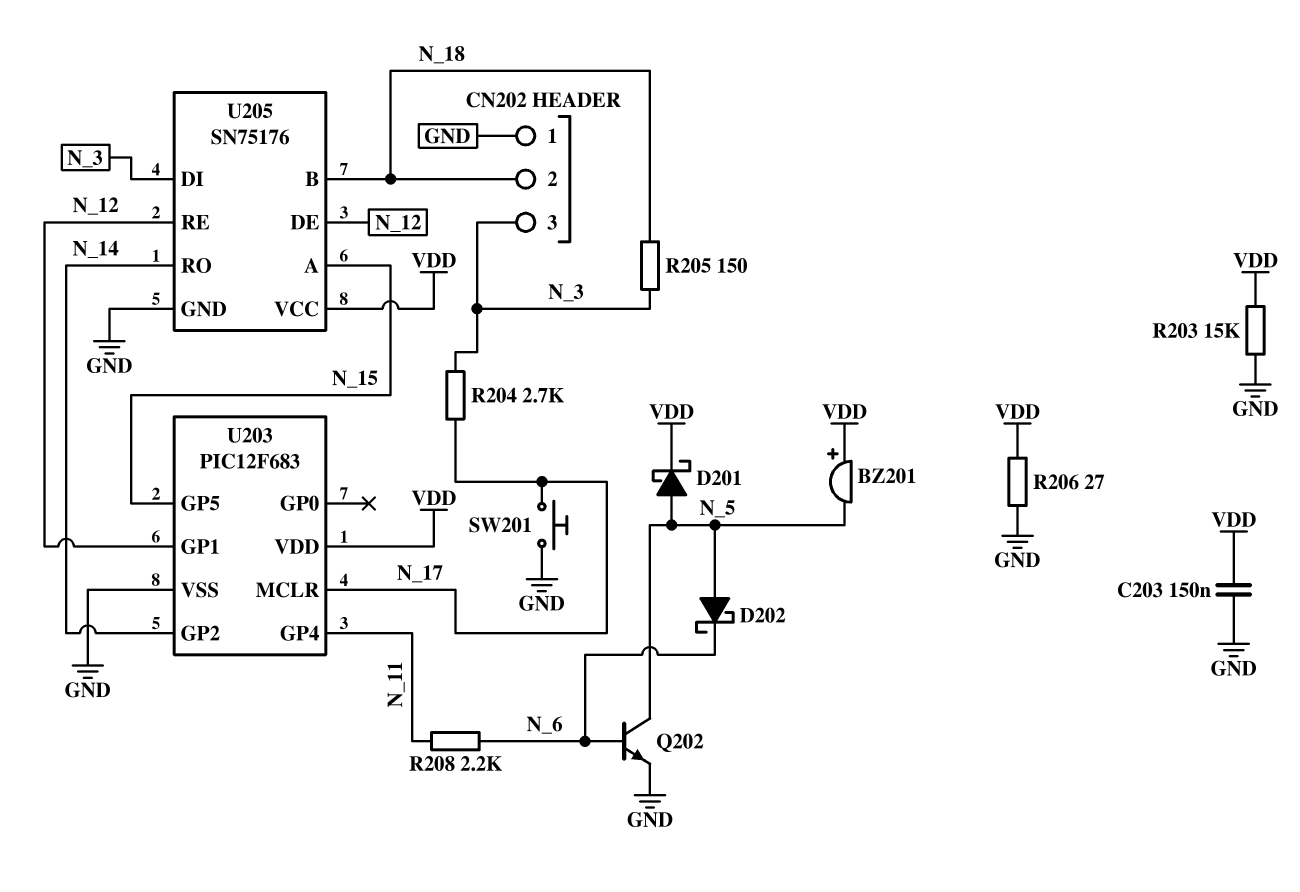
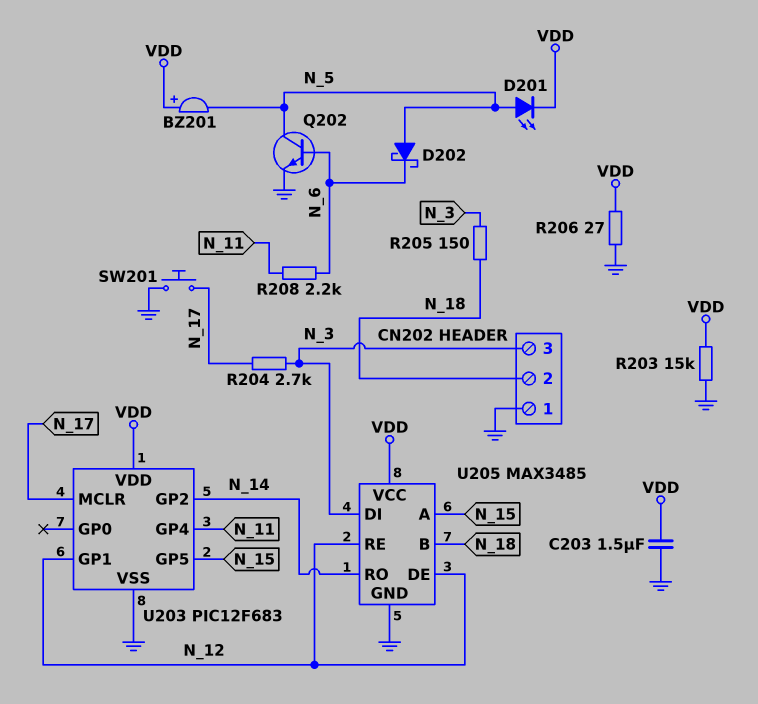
C203: 150nF (GND, VDD) -> 1.5uF (GND, VDD)
D201: schottky (A N_5, K VDD) -> LED (A N_5, K VDD)
U205: SN75176 -> MAX3485

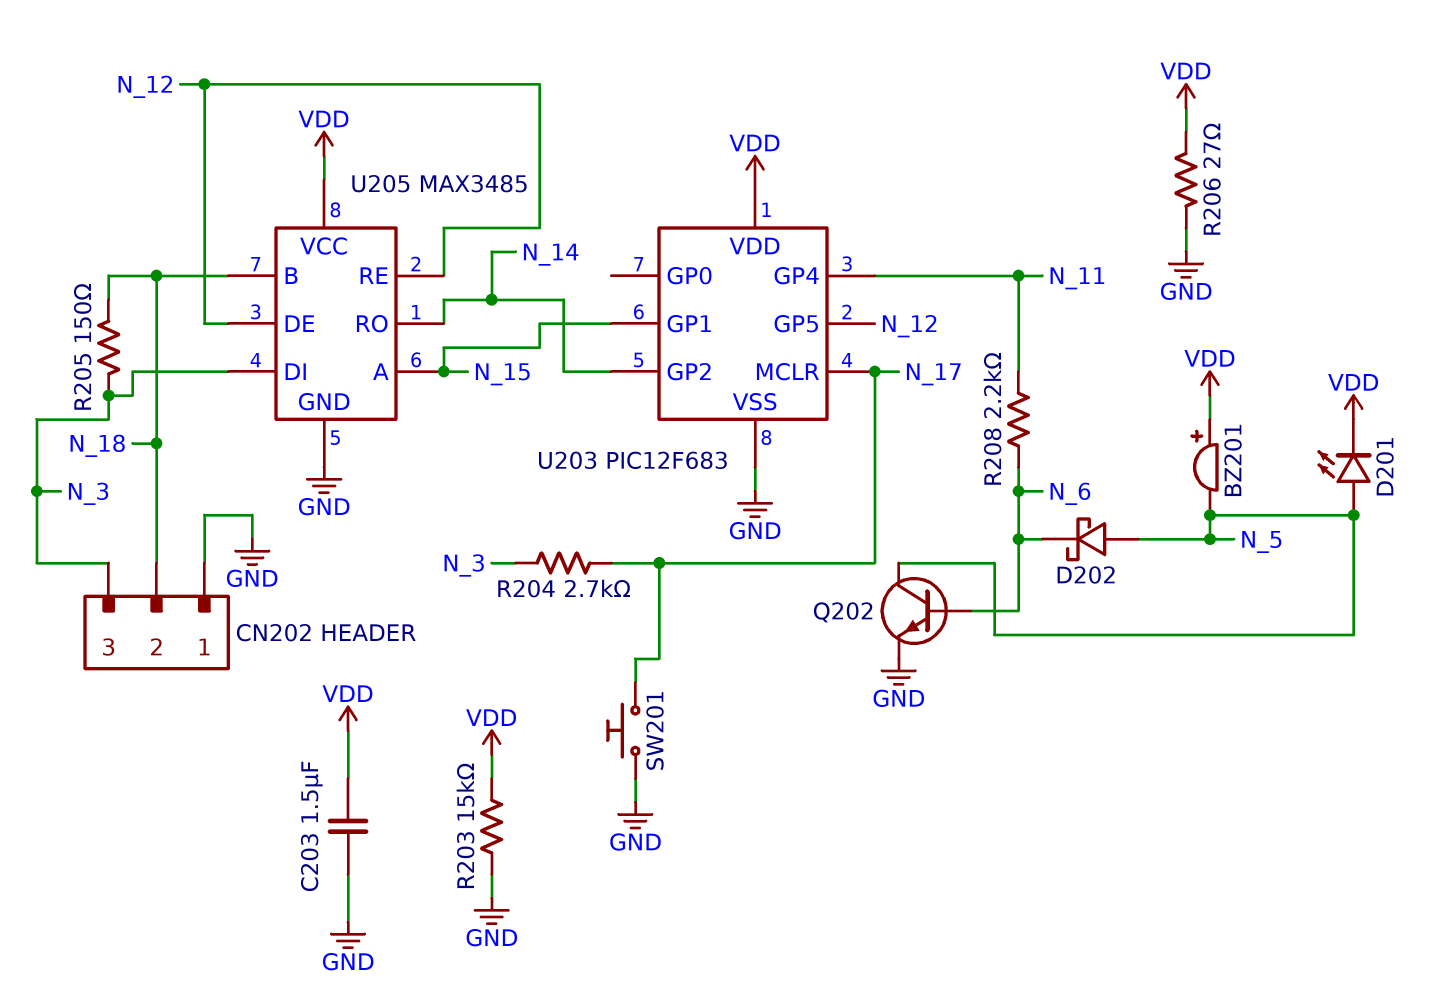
U203 pin GP1: N_12 -> N_15
U203 pin GP5: N_15 -> N_12

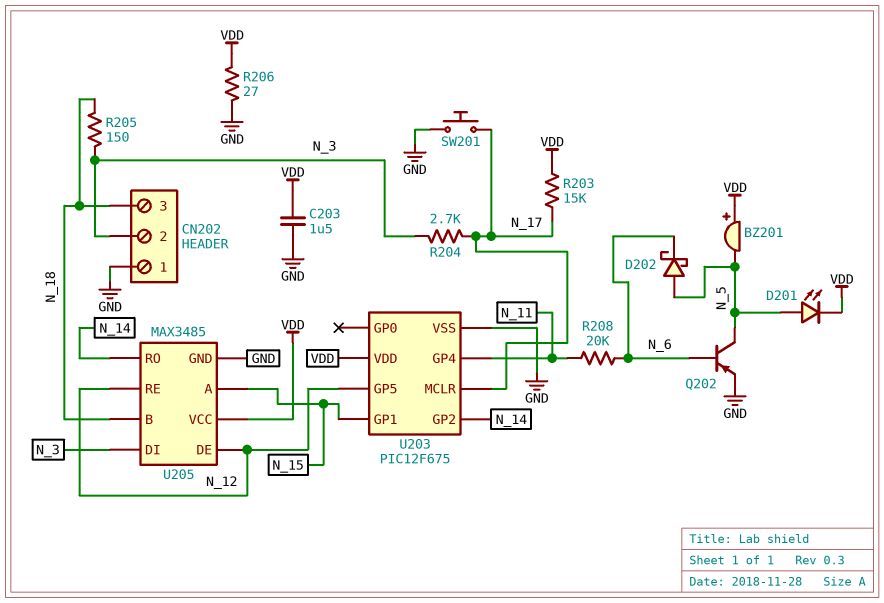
CN202 pin 2: N_18 -> N_3
CN202 pin 3: N_3 -> N_18
Q202: NPN (B N_6, C N_5, E GND) -> PNP (B N_6, C N_5, E GND)
R203: 15k (GND, VDD) -> 15k (N_17, VDD)
R208: 2.2k (N_6, N_11) -> 20k (N_6, N_11)
U203: PIC12F683 -> PIC12F675

